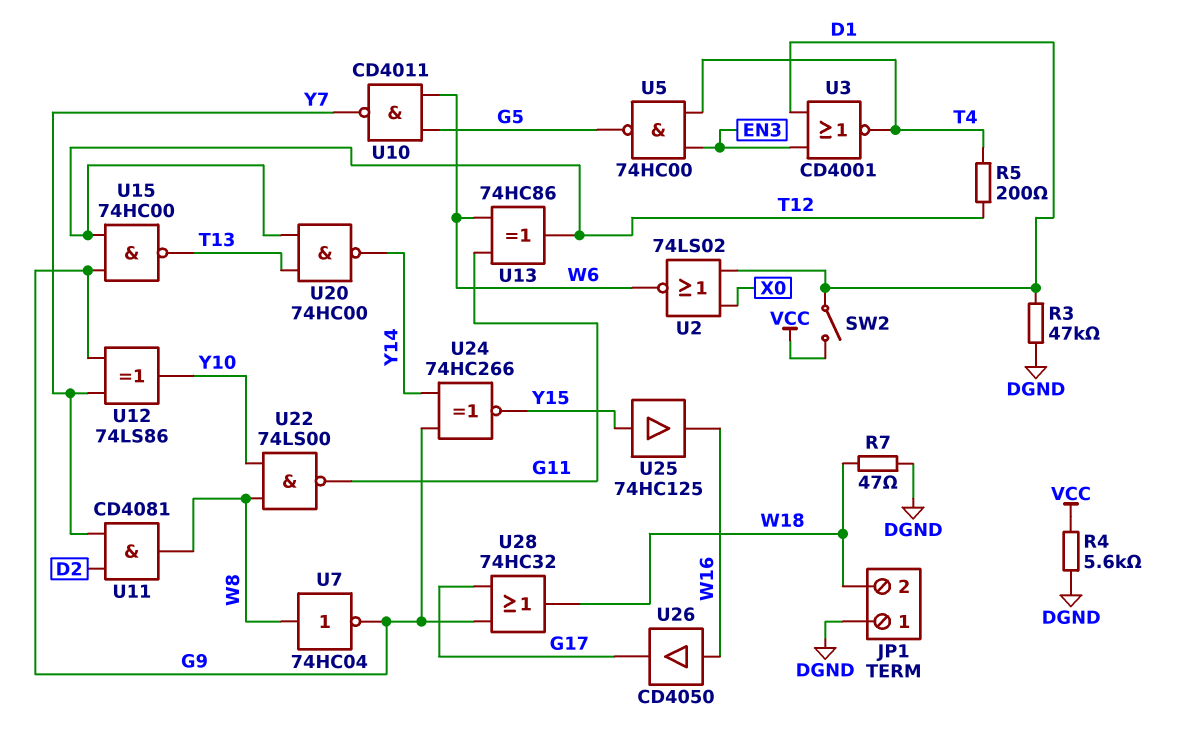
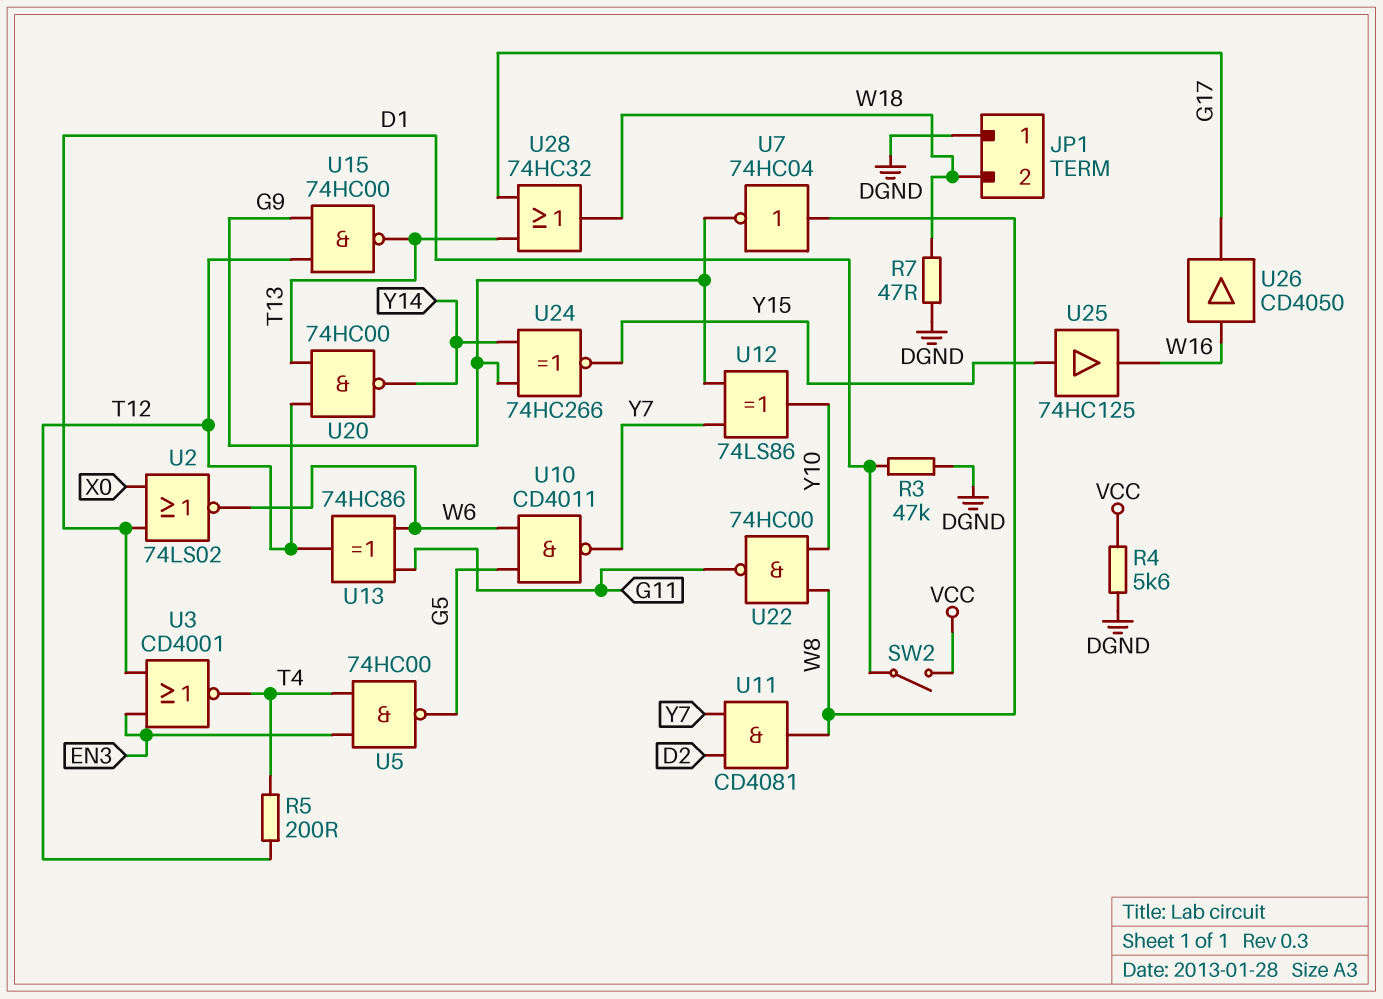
U22: NAND 74LS00 (in W8, in Y10, out G11) -> NAND 74HC00 (in W8, in Y10, out G11)
U28: OR 74HC32 (in G9, in G17, out W18) -> OR 74HC32 (in G17, in T13, out W18)

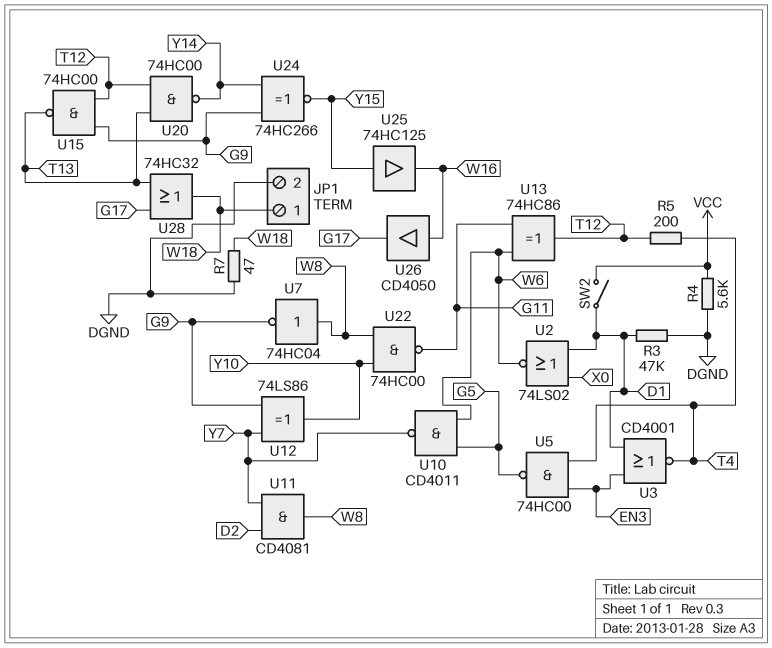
JP1 pin 1: DGND -> W18
JP1 pin 2: W18 -> DGND

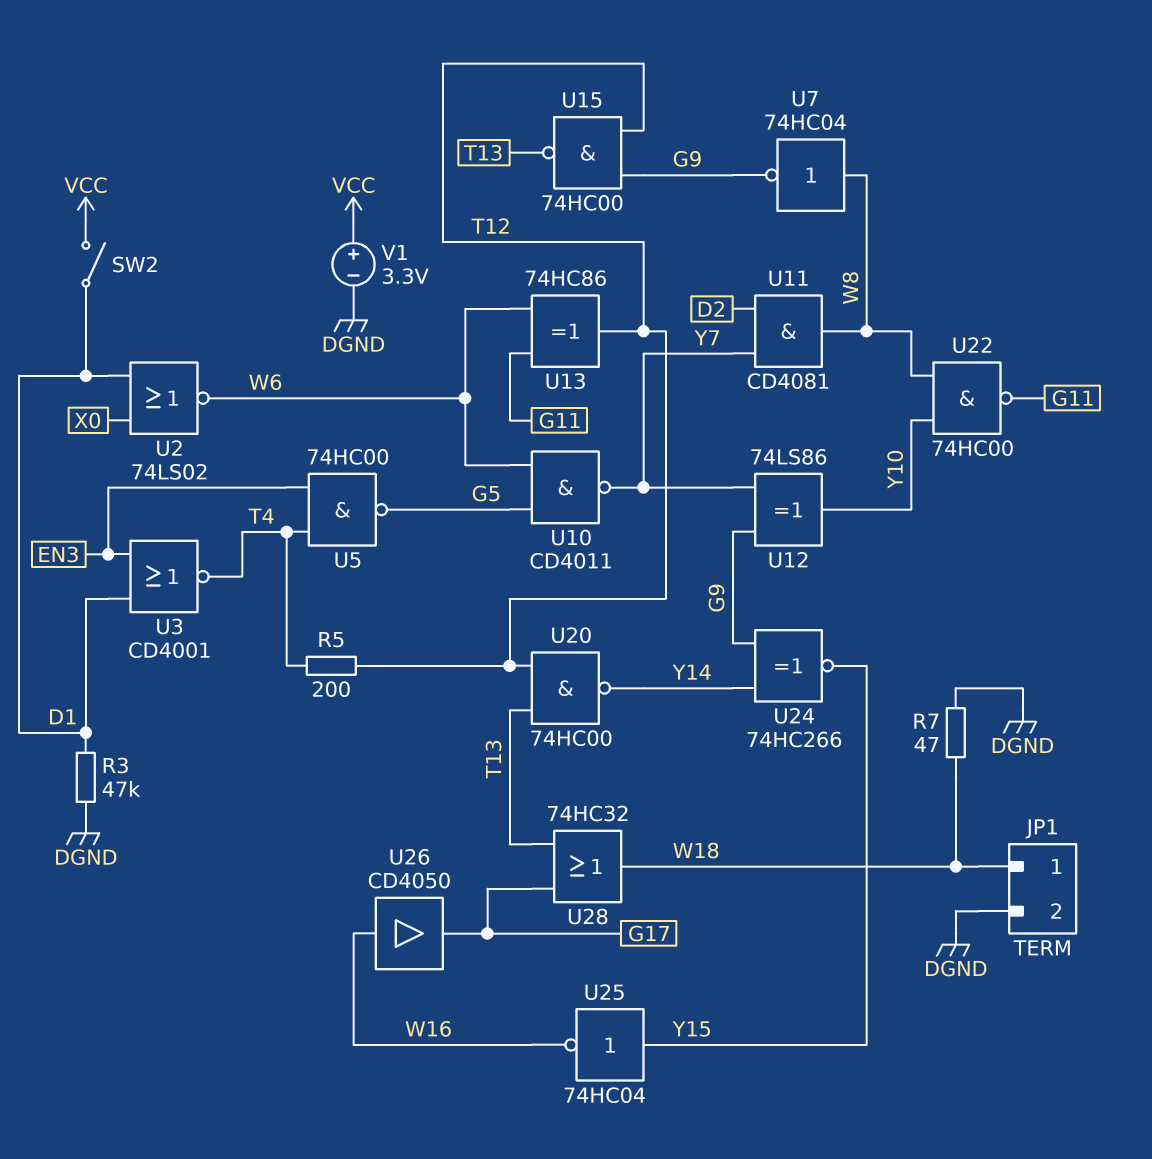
R4: 5.6k (DGND, VCC) -> none
U25: buffer 74HC125 (in Y15, out W16) -> NOT 74HC04 (in Y15, out W16)
V1: none -> 3.3V (plus VCC, minus DGND)

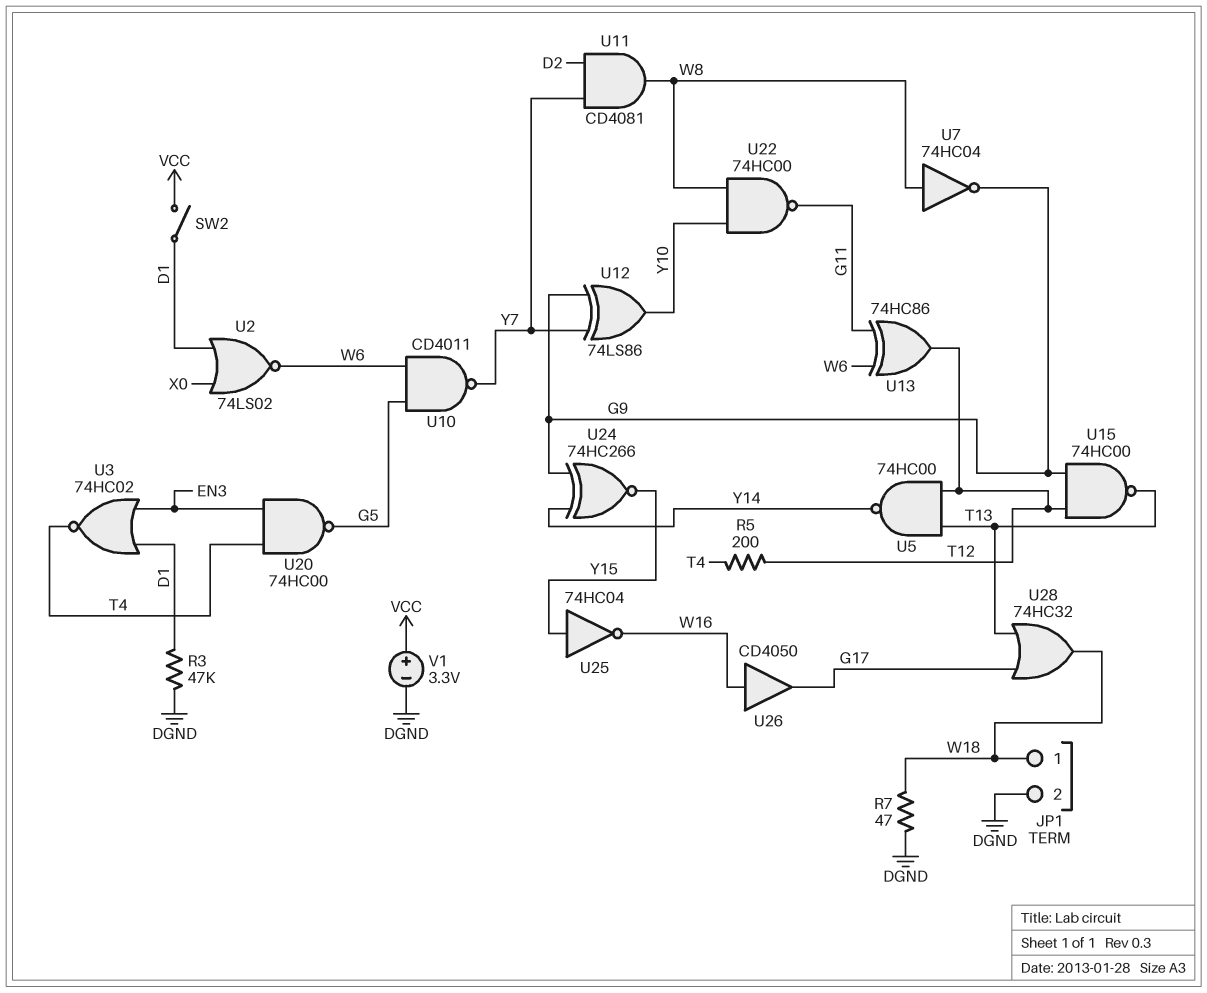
U3: NOR CD4001 (in D1, in EN3, out T4) -> NOR 74HC02 (in D1, in EN3, out T4)
U5: NAND 74HC00 (in EN3, in T4, out G5) -> NAND 74HC00 (in T12, in T13, out Y14)
U20: NAND 74HC00 (in T12, in T13, out Y14) -> NAND 74HC00 (in EN3, in T4, out G5)

